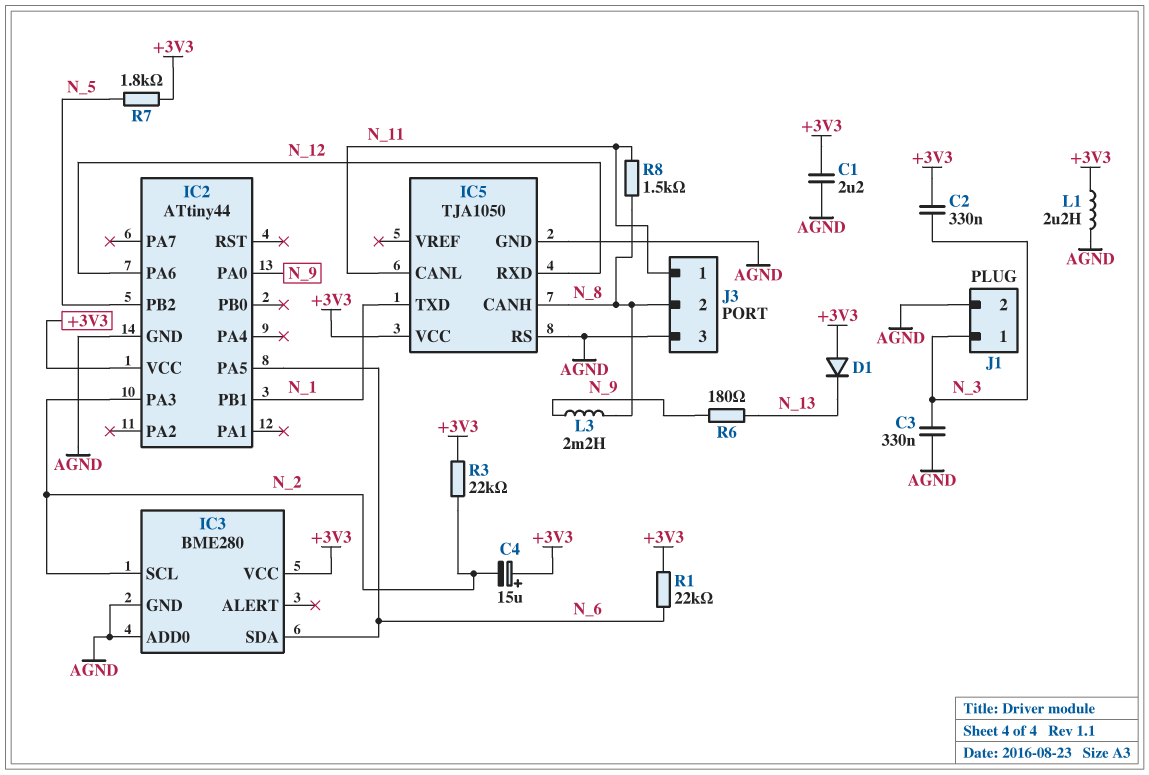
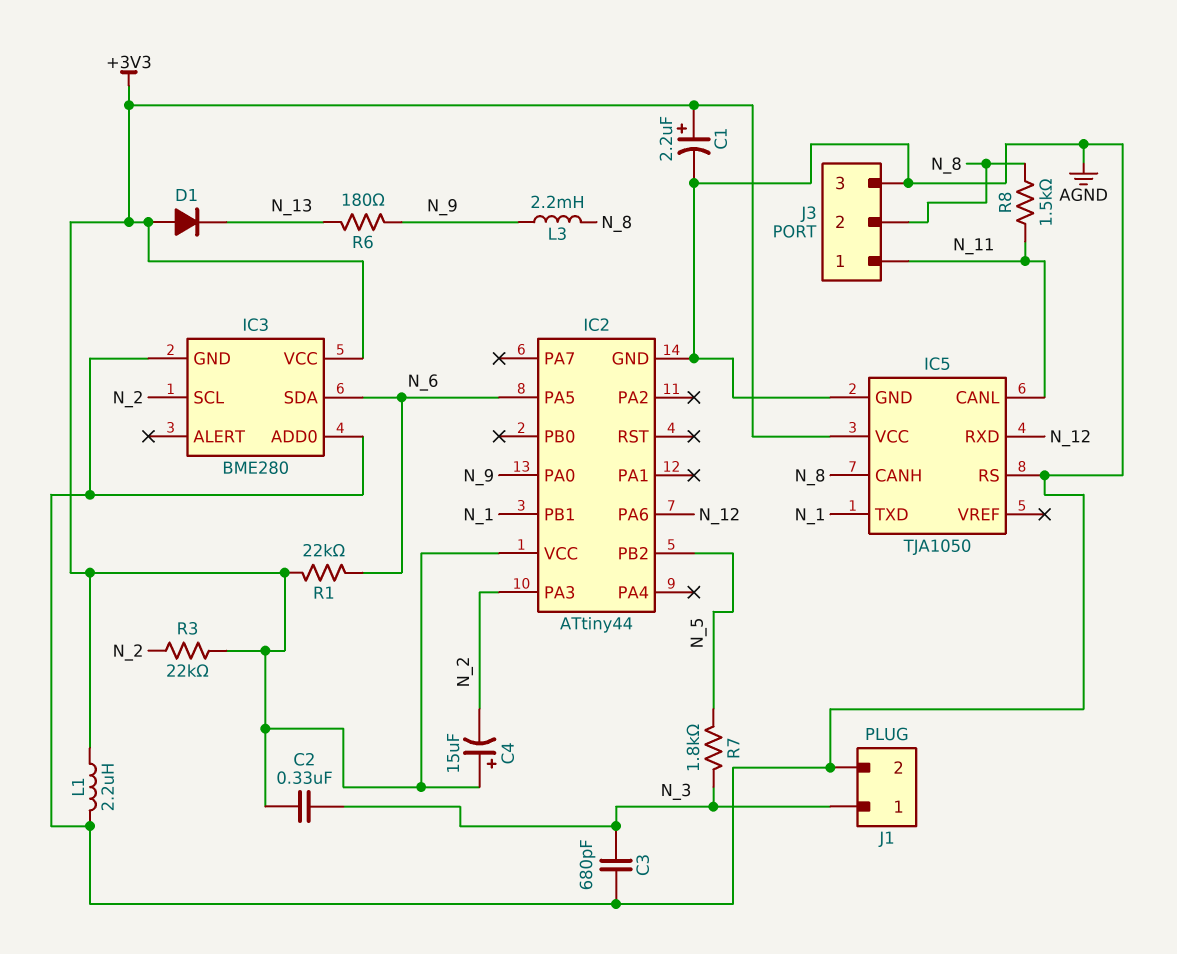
C1: 2.2uF (+3V3, AGND) -> 2.2uF (plus +3V3, minus AGND)
C3: 330nF (AGND, N_3) -> 680pF (AGND, N_3)
R7: 1.8k (+3V3, N_5) -> 1.8k (N_3, N_5)

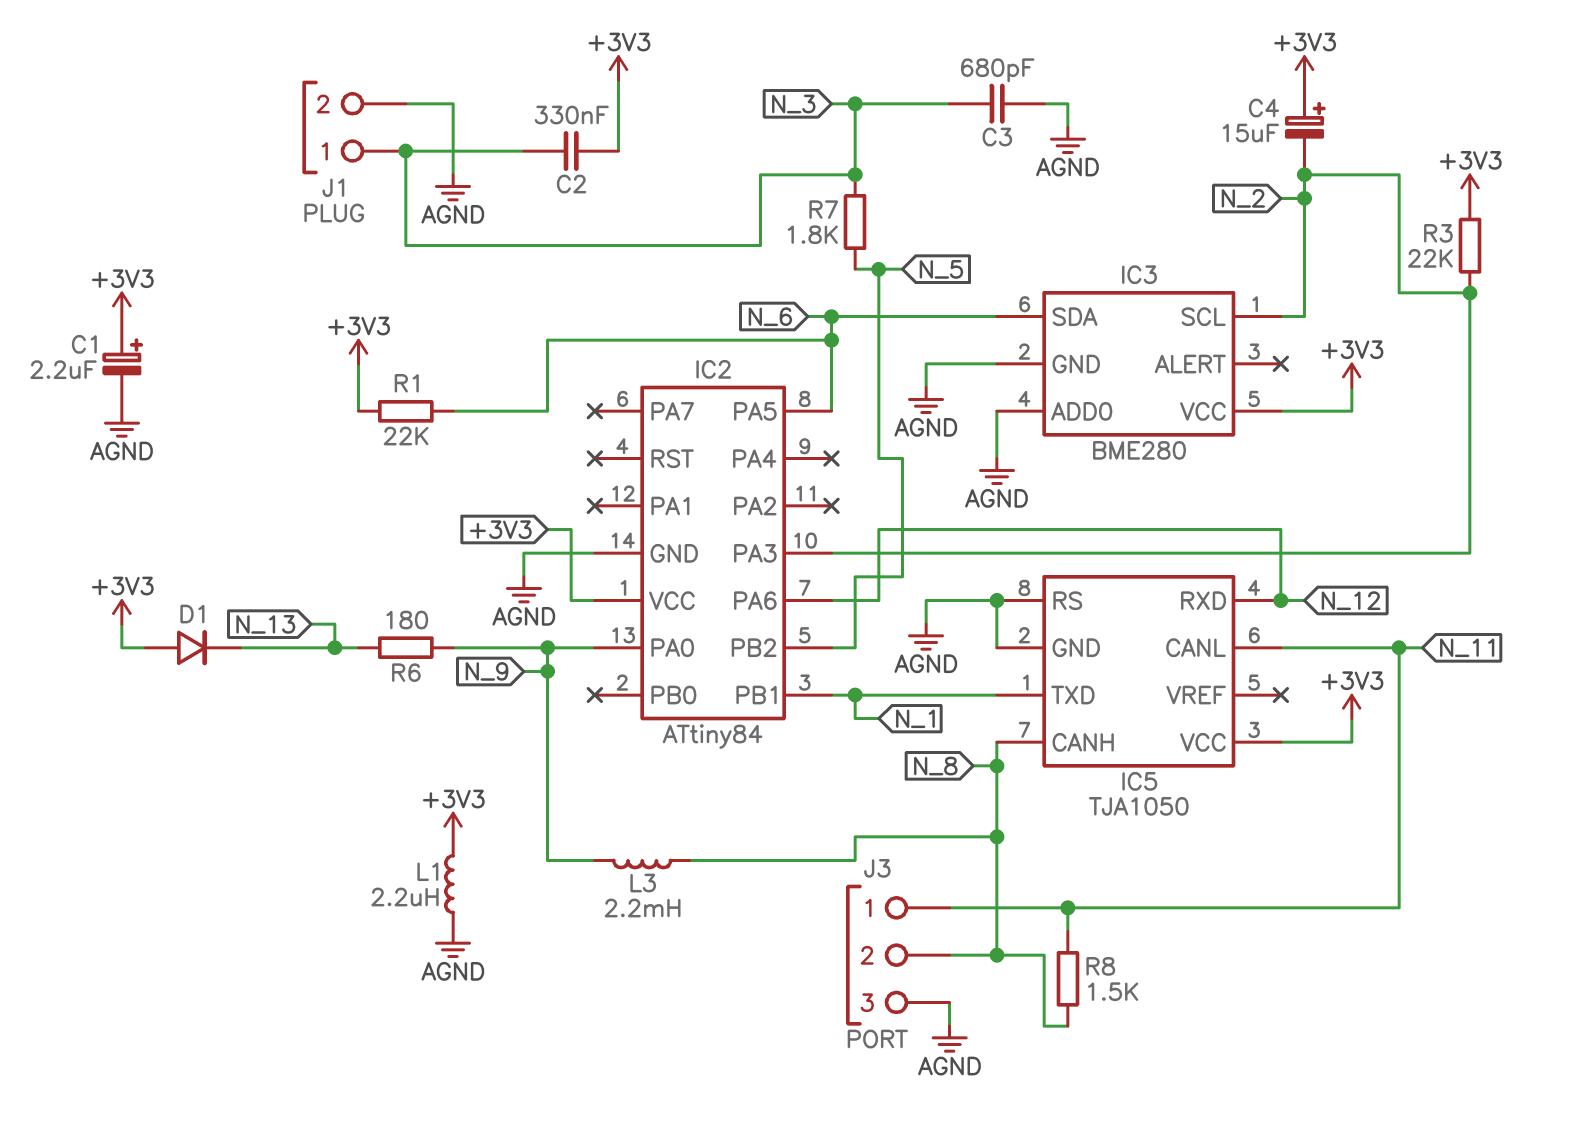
IC2: ATtiny44 -> ATtiny84

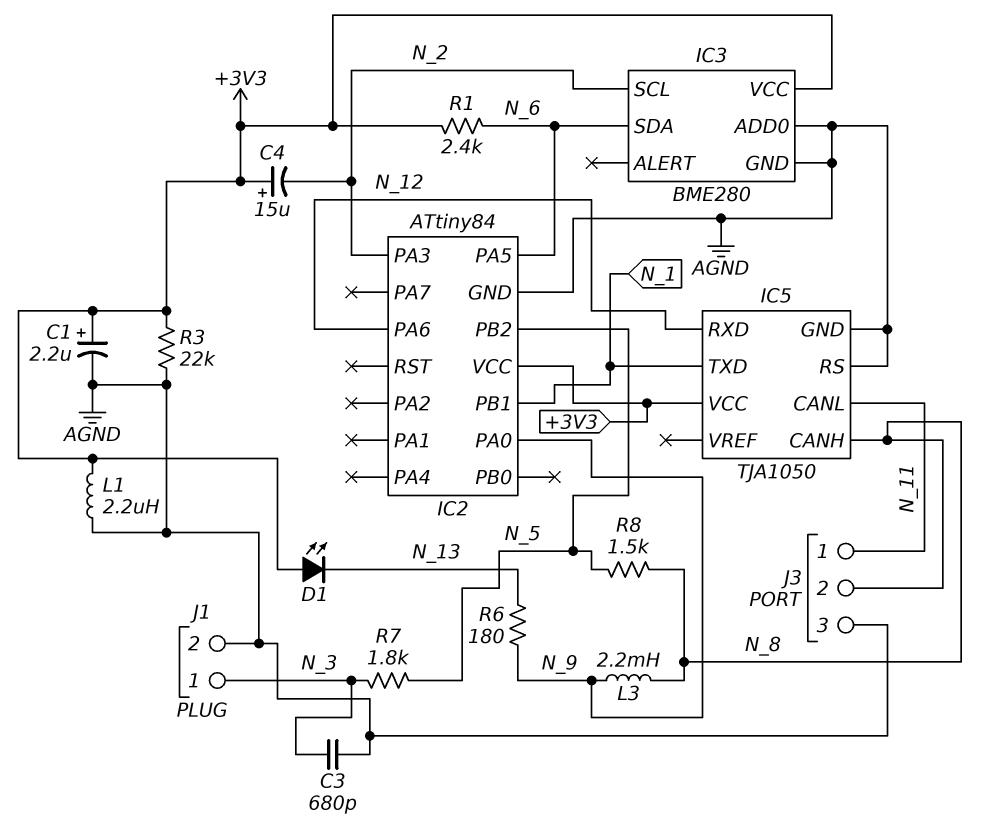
C2: 330nF (+3V3, N_3) -> none
D1: diode (A +3V3, K N_13) -> LED (A +3V3, K N_13)
R1: 22k (+3V3, N_6) -> 2.4k (+3V3, N_6)
R3: 22k (+3V3, N_2) -> 22k (+3V3, AGND)
R8: 1.5k (N_8, N_11) -> 1.5k (N_5, N_8)

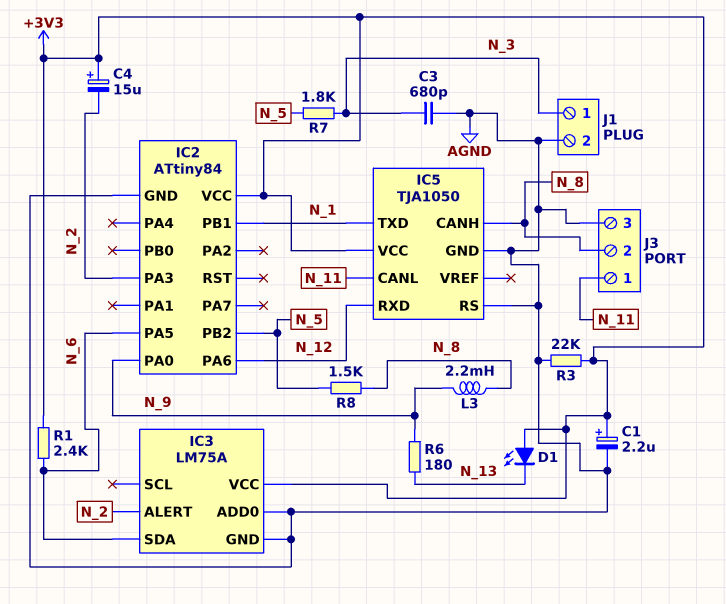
IC3: BME280 -> LM75A
IC3 pin ALERT: none -> N_2
IC3 pin SCL: N_2 -> none
L1: 2.2uH (+3V3, AGND) -> none

